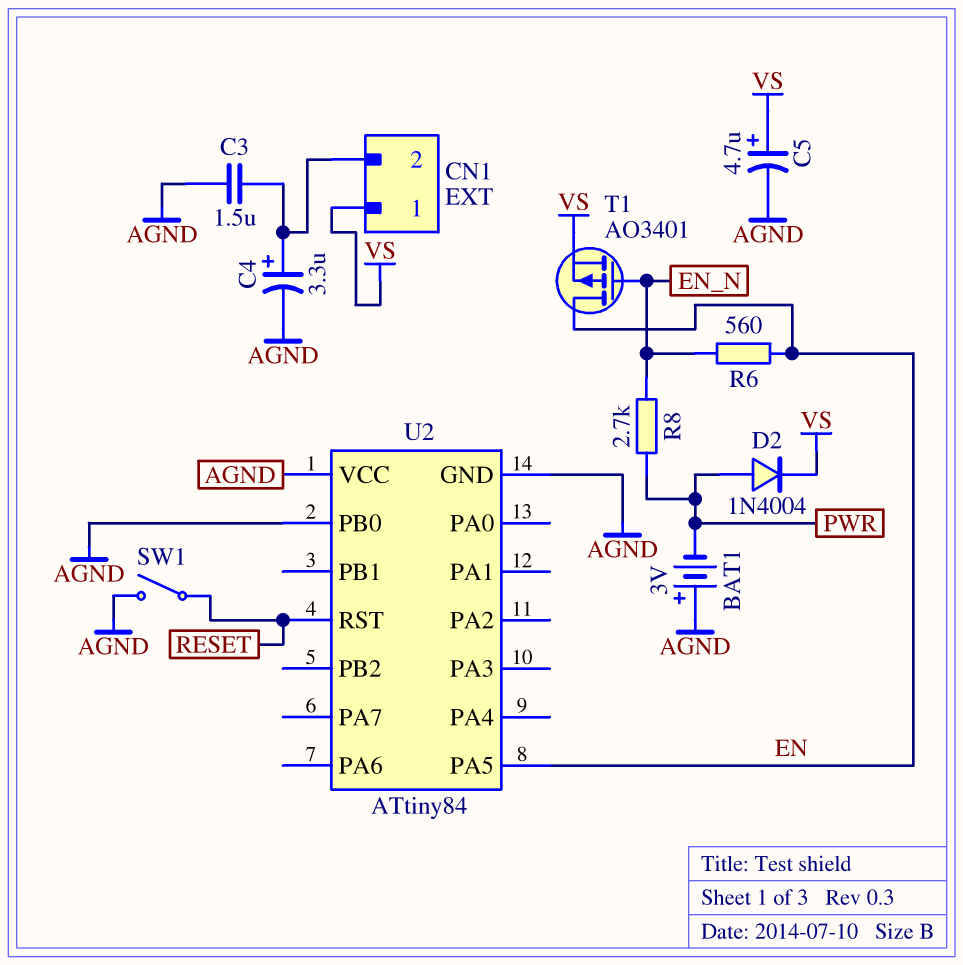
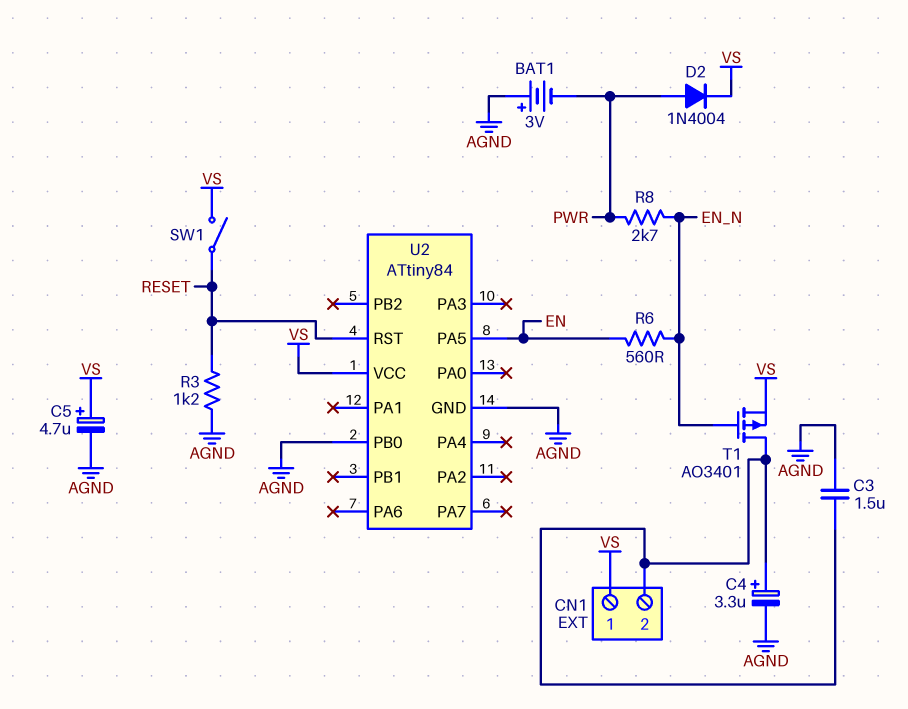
R3: none -> 1.2k (AGND, RESET)
SW1: switch (AGND, RESET) -> switch (RESET, VS)
T1: PMOS AO3401 (G EN_N, D EN, S VS) -> PMOS AO3401 (G EN_N, D CN1/2, S VS)
U2 pin VCC: AGND -> VS

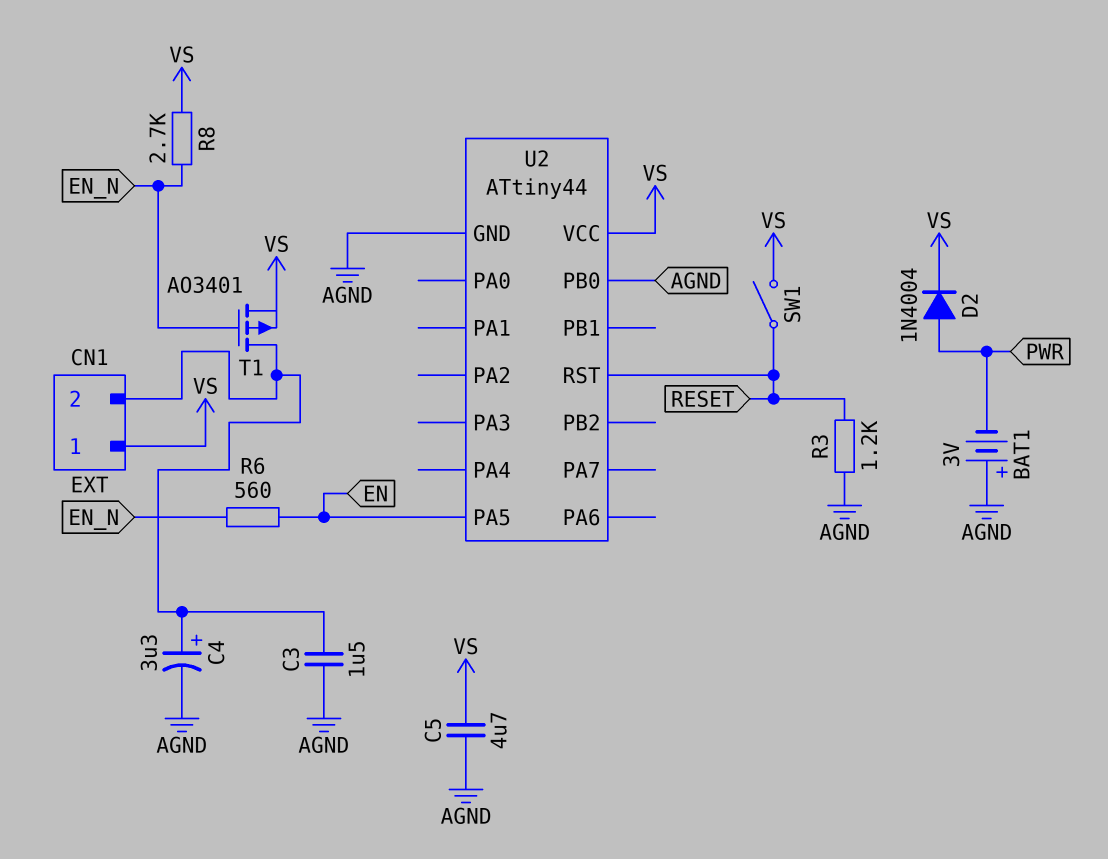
C5: 4.7uF (plus VS, minus AGND) -> 4.7uF (AGND, VS)
R8: 2.7k (EN_N, PWR) -> 2.7k (EN_N, VS)
U2: ATtiny84 -> ATtiny44

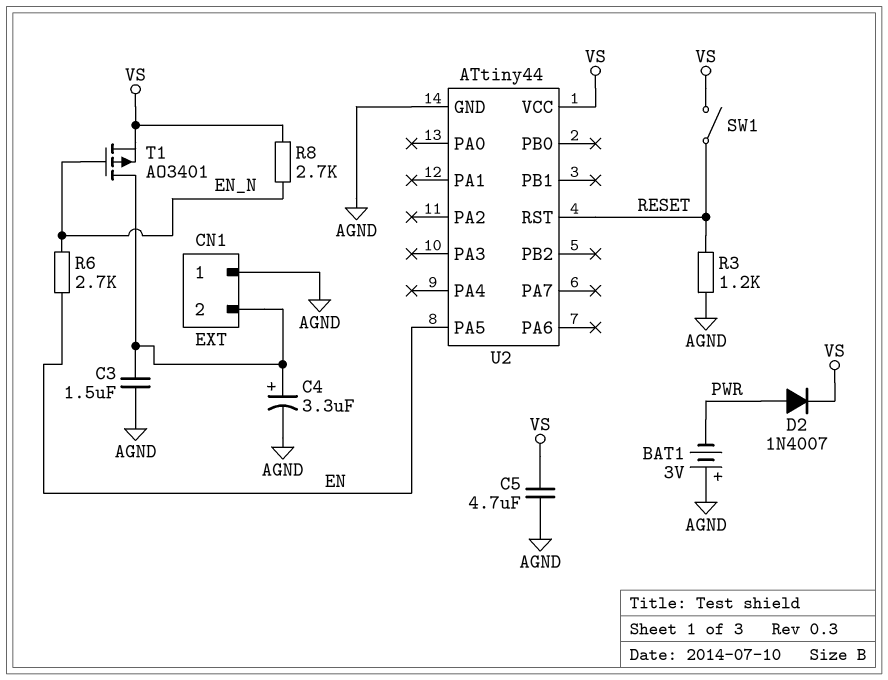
CN1 pin 1: VS -> AGND
D2: diode 1N4004 (A PWR, K VS) -> diode 1N4007 (A PWR, K VS)
R6: 560 (EN, EN_N) -> 2.7k (EN, EN_N)
U2 pin PB0: AGND -> none

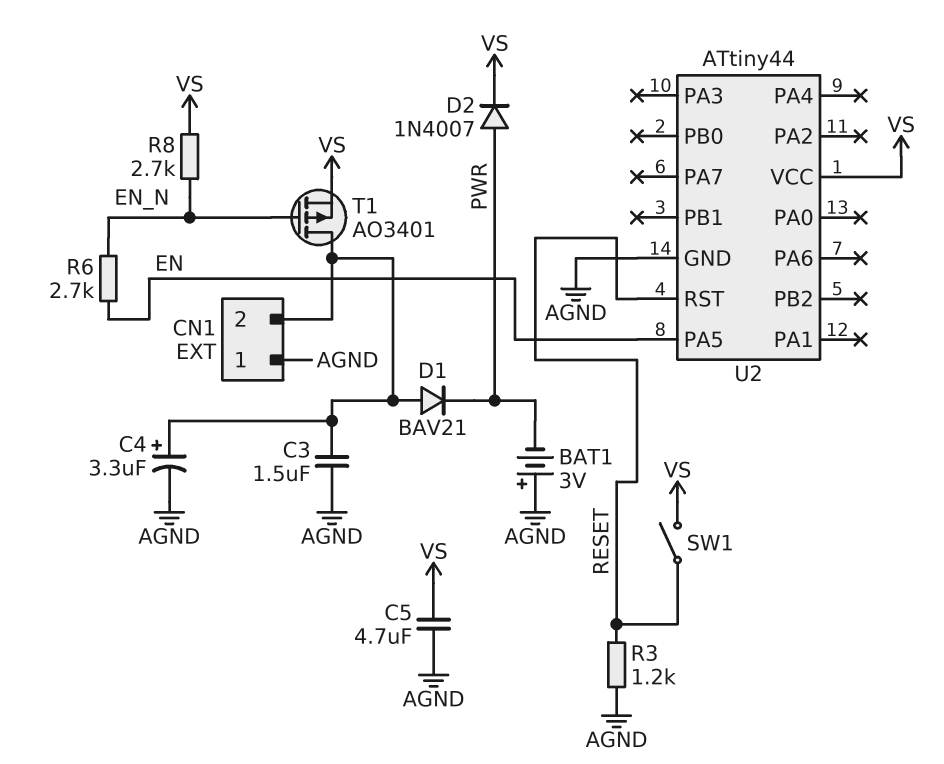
D1: none -> diode BAV21 (A CN1/2, K PWR)

